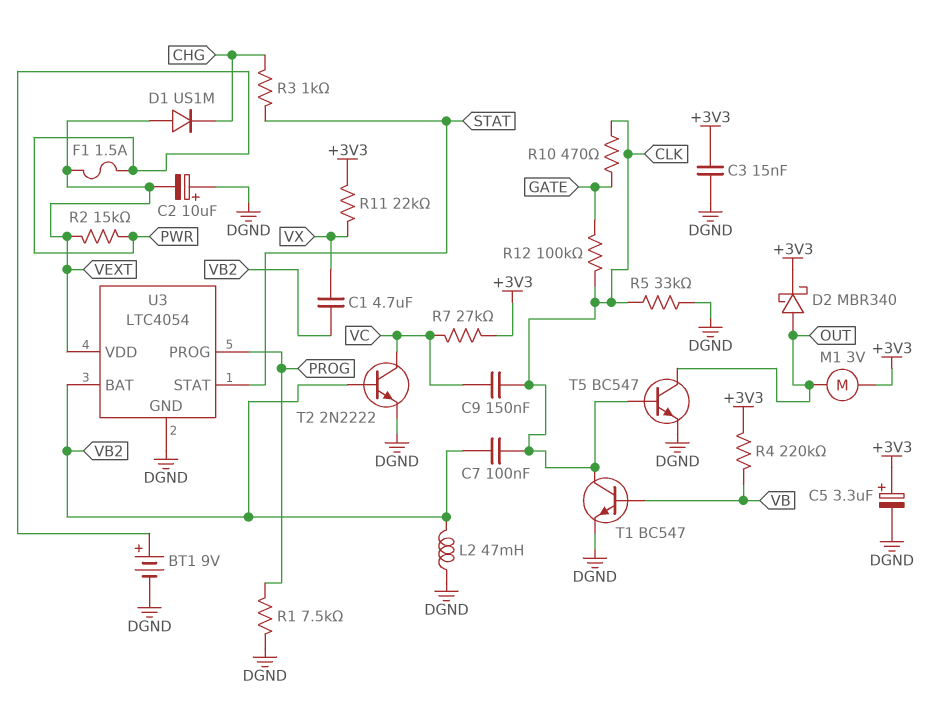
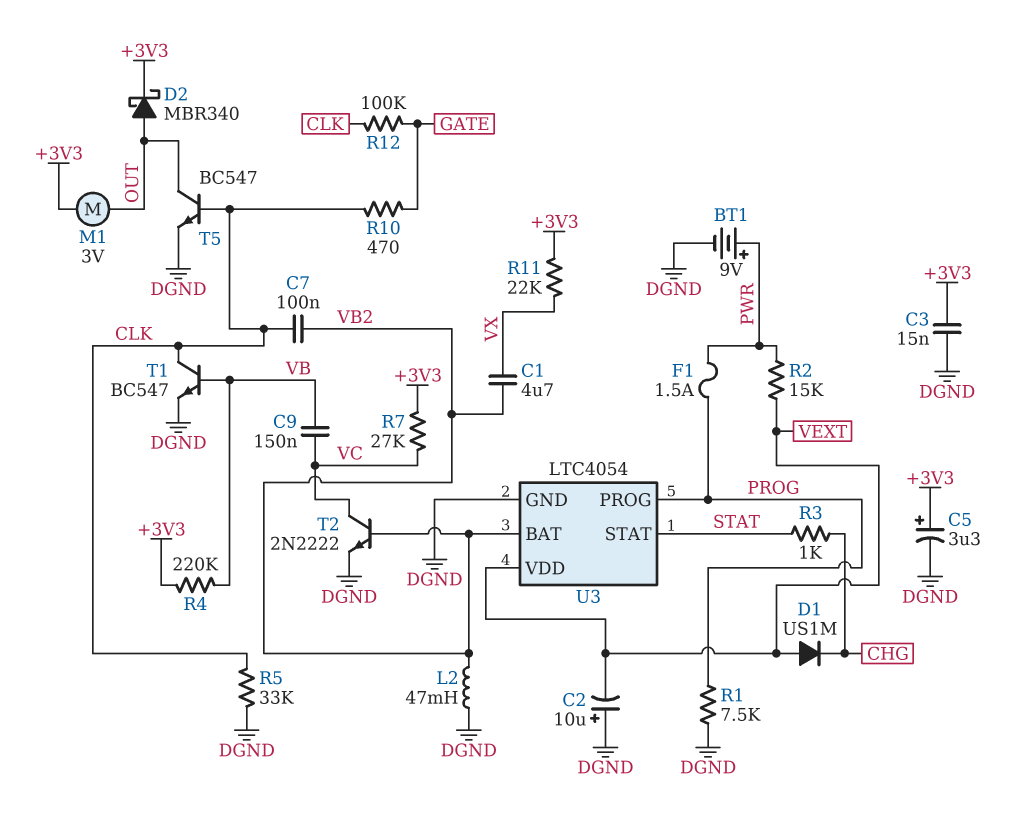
C9: 150nF (CLK, VC) -> 150nF (VB, VC)
F1: 1.5A (PWR, VEXT) -> 1.5A (PROG, PWR)

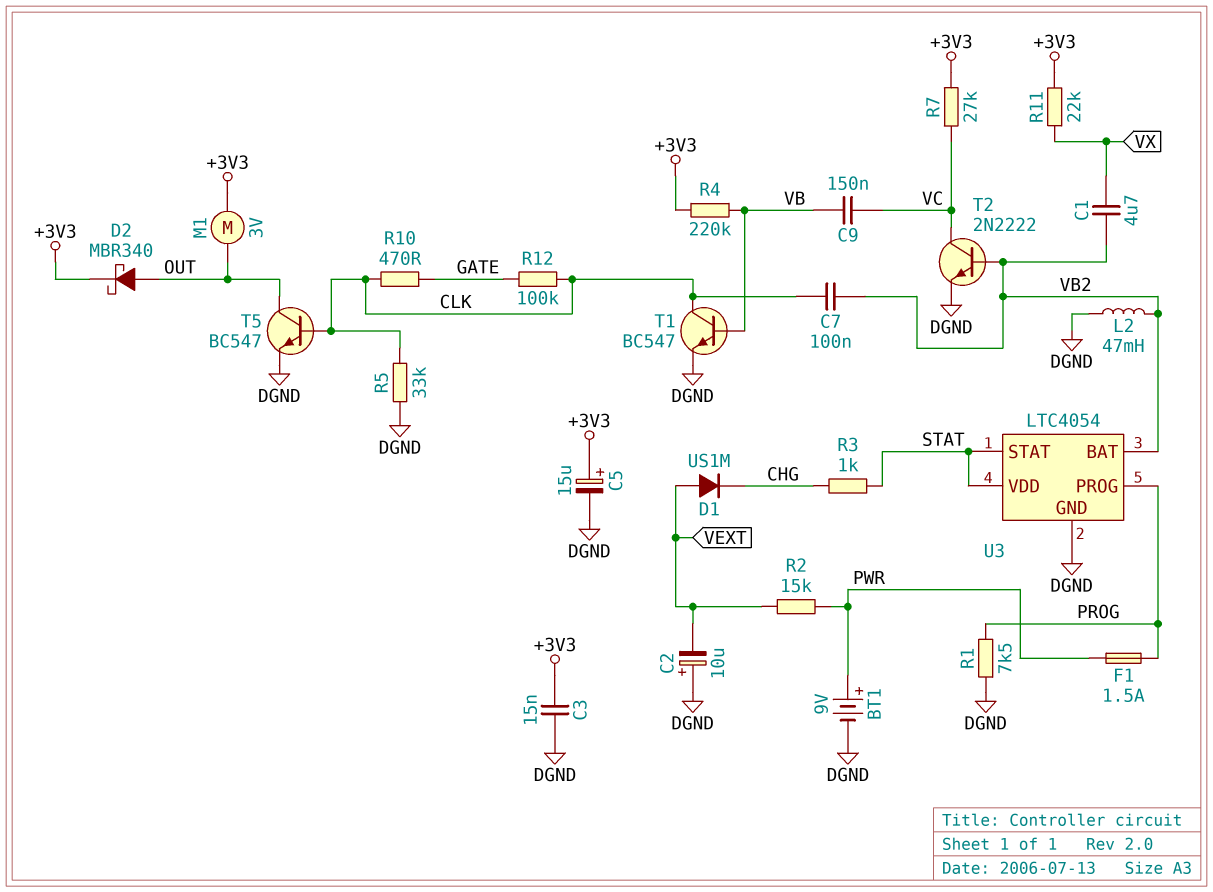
C5: 3.3uF (plus +3V3, minus DGND) -> 15uF (plus +3V3, minus DGND)
U3 pin VDD: VEXT -> STAT

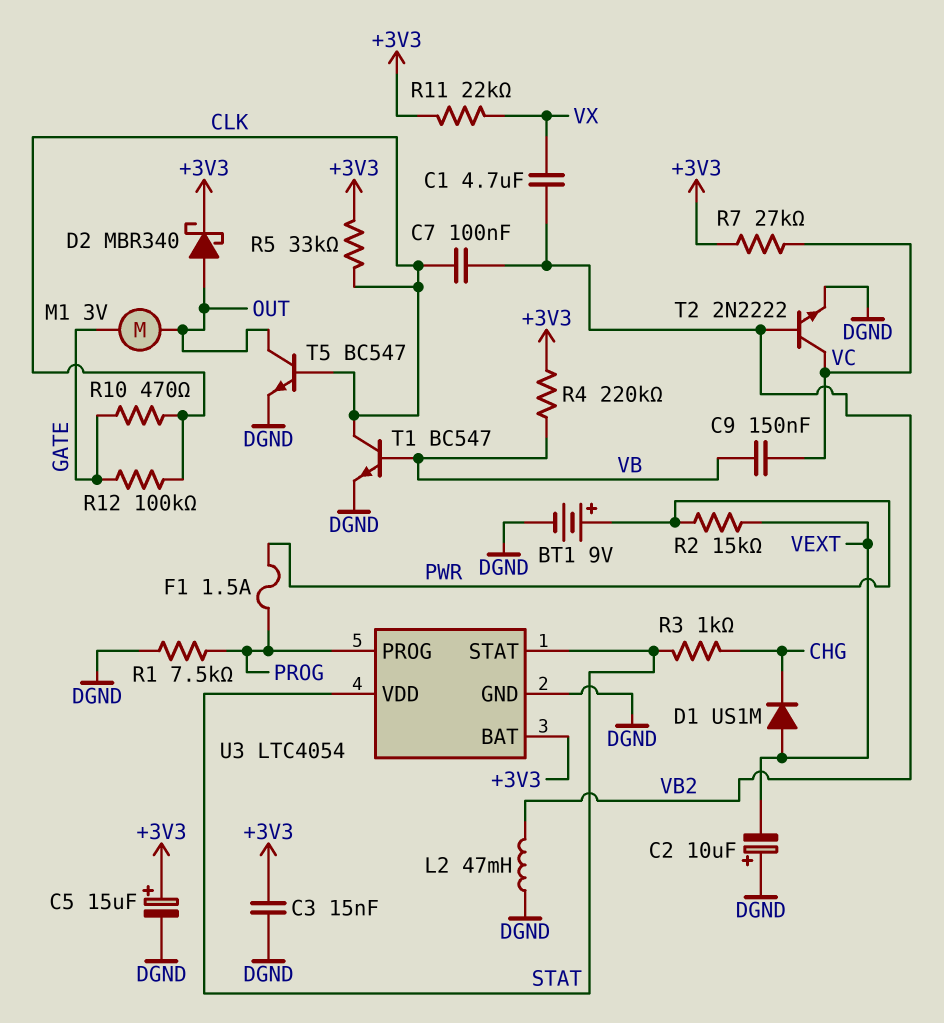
M1: motor 3V (+3V3, OUT) -> motor 3V (GATE, OUT)
R5: 33k (CLK, DGND) -> 33k (+3V3, CLK)
U3 pin BAT: VB2 -> +3V3

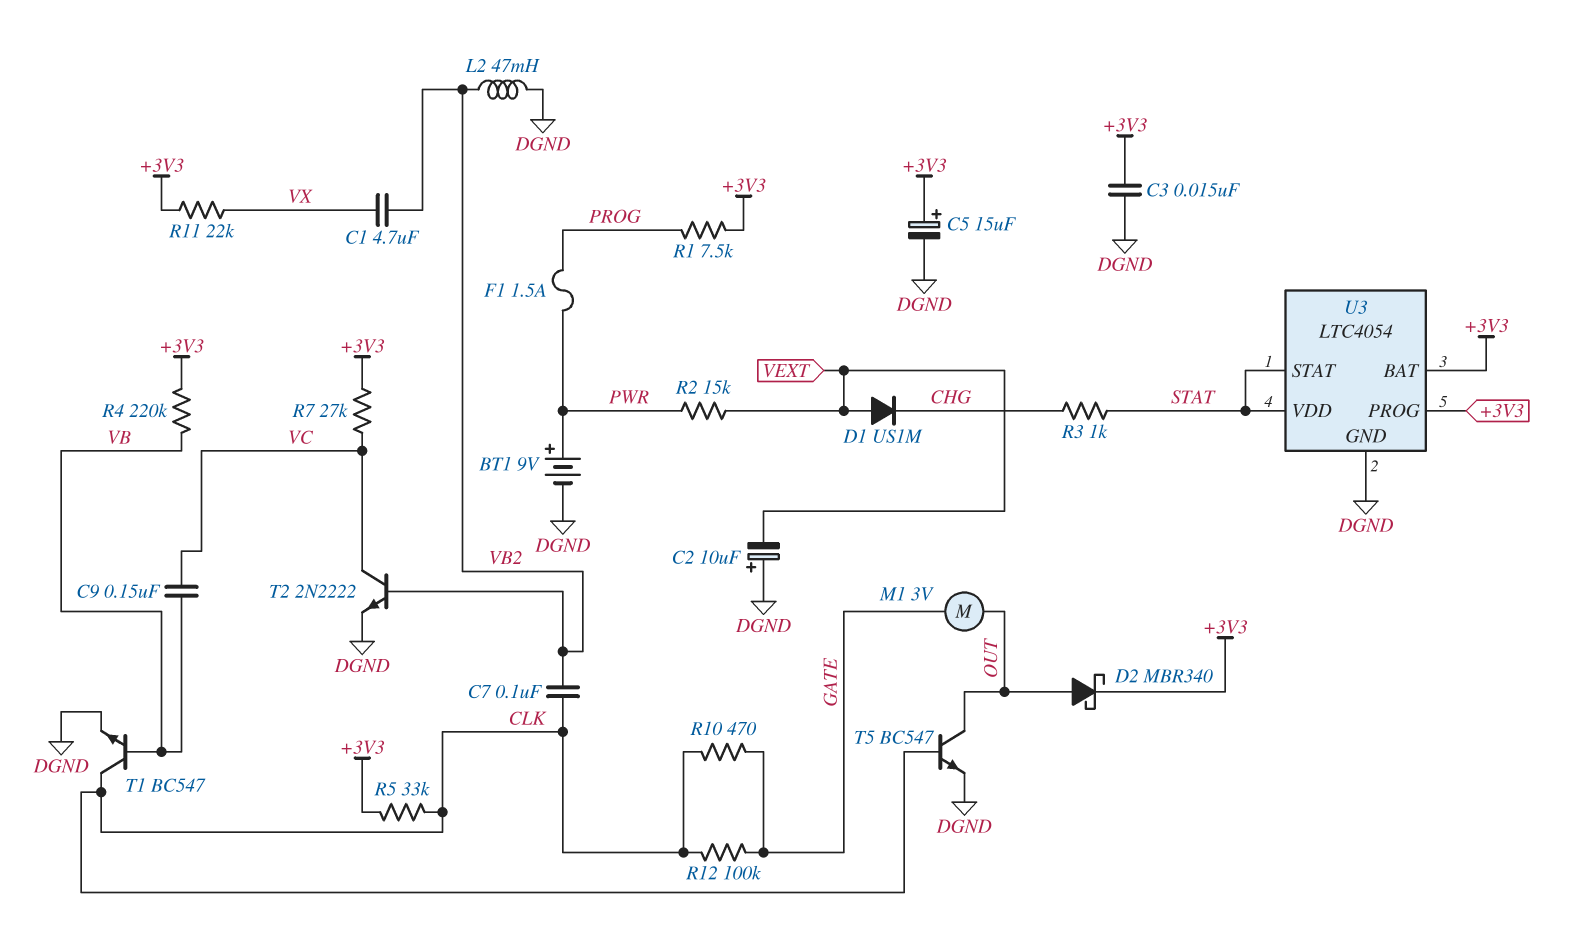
R1: 7.5k (DGND, PROG) -> 7.5k (+3V3, PROG)
U3 pin PROG: PROG -> +3V3

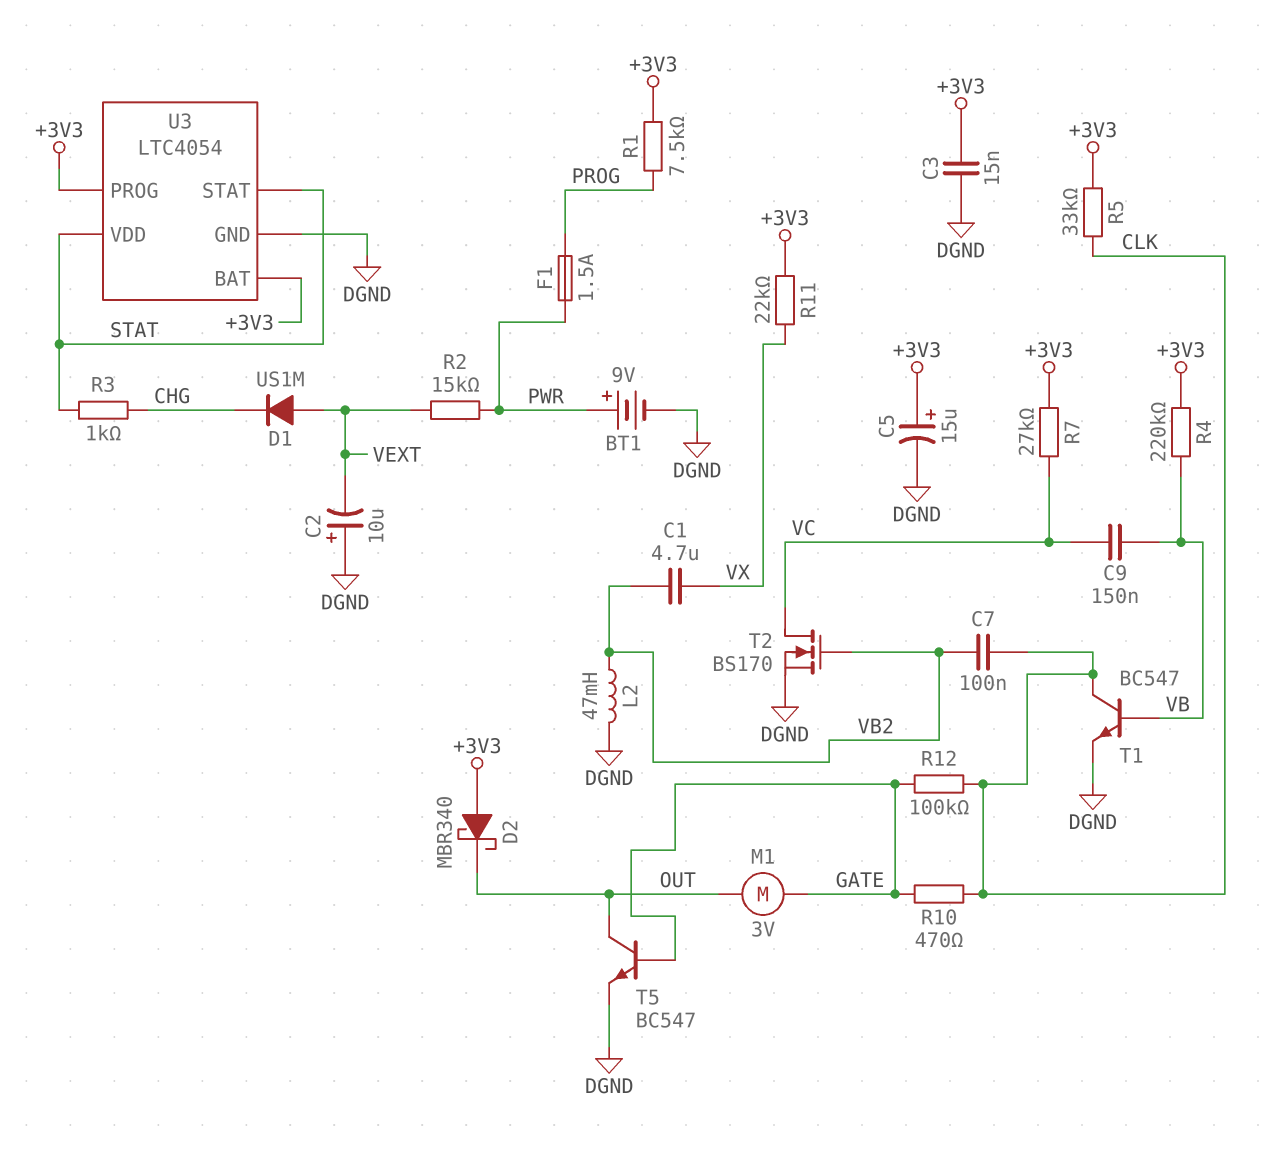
D2: schottky MBR340 (A OUT, K +3V3) -> schottky MBR340 (A +3V3, K OUT)
T2: NPN 2N2222 (B VB2, C VC, E DGND) -> NMOS BS170 (G VB2, D VC, S DGND)
T5: NPN BC547 (B CLK, C OUT, E DGND) -> NPN BC547 (B GATE, C OUT, E DGND)

